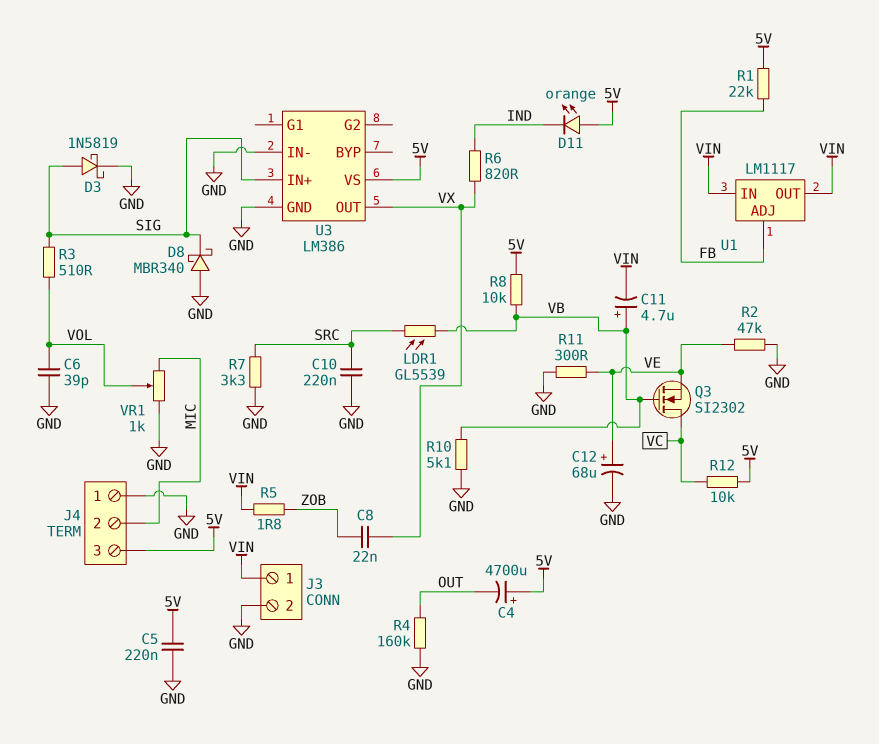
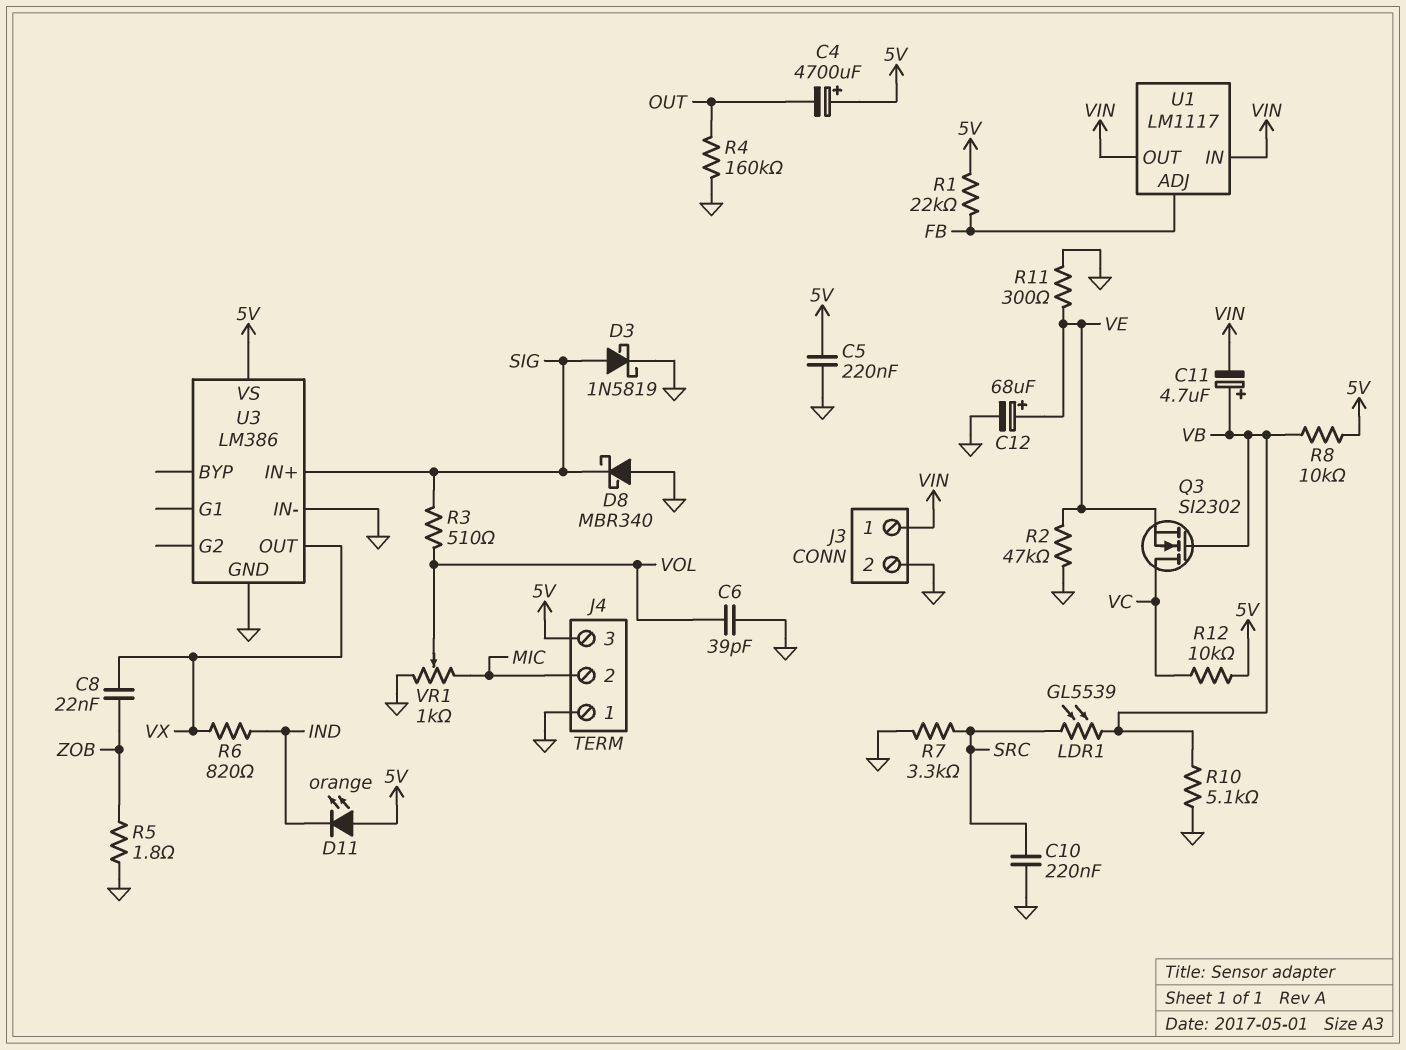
R5: 1.8 (VIN, ZOB) -> 1.8 (GND, ZOB)

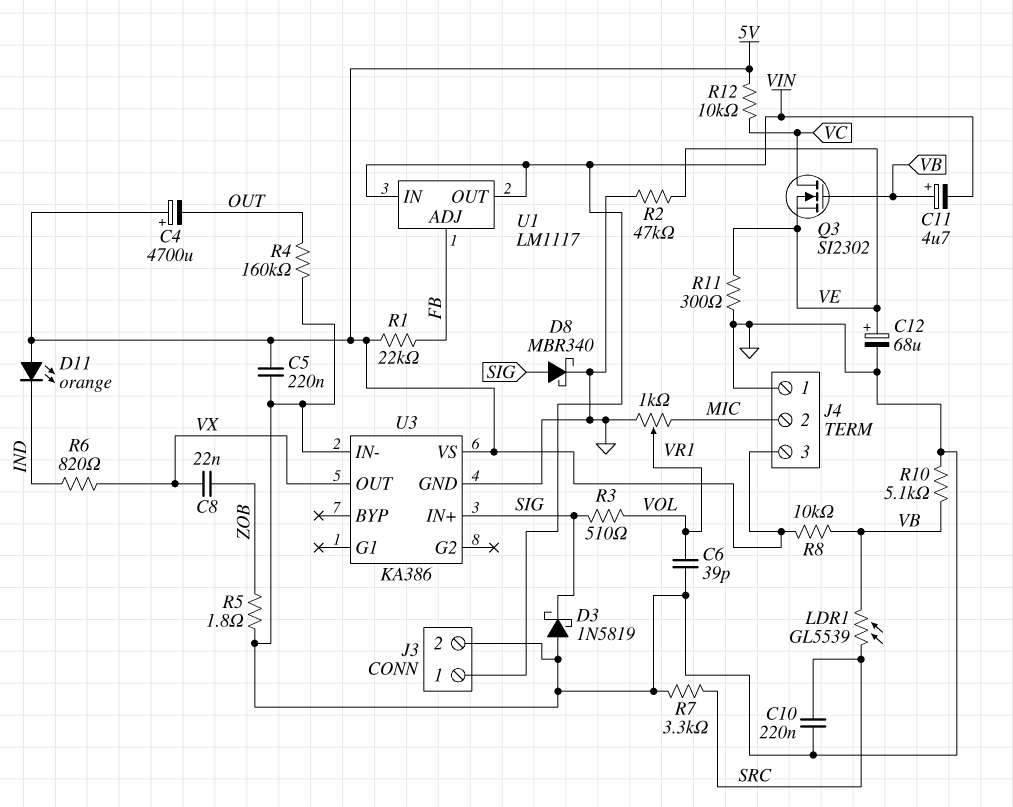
D3: schottky 1N5819 (A SIG, K GND) -> schottky 1N5819 (A GND, K SIG)
D8: schottky MBR340 (A GND, K SIG) -> schottky MBR340 (A SIG, K GND)
U3: LM386 -> KA386

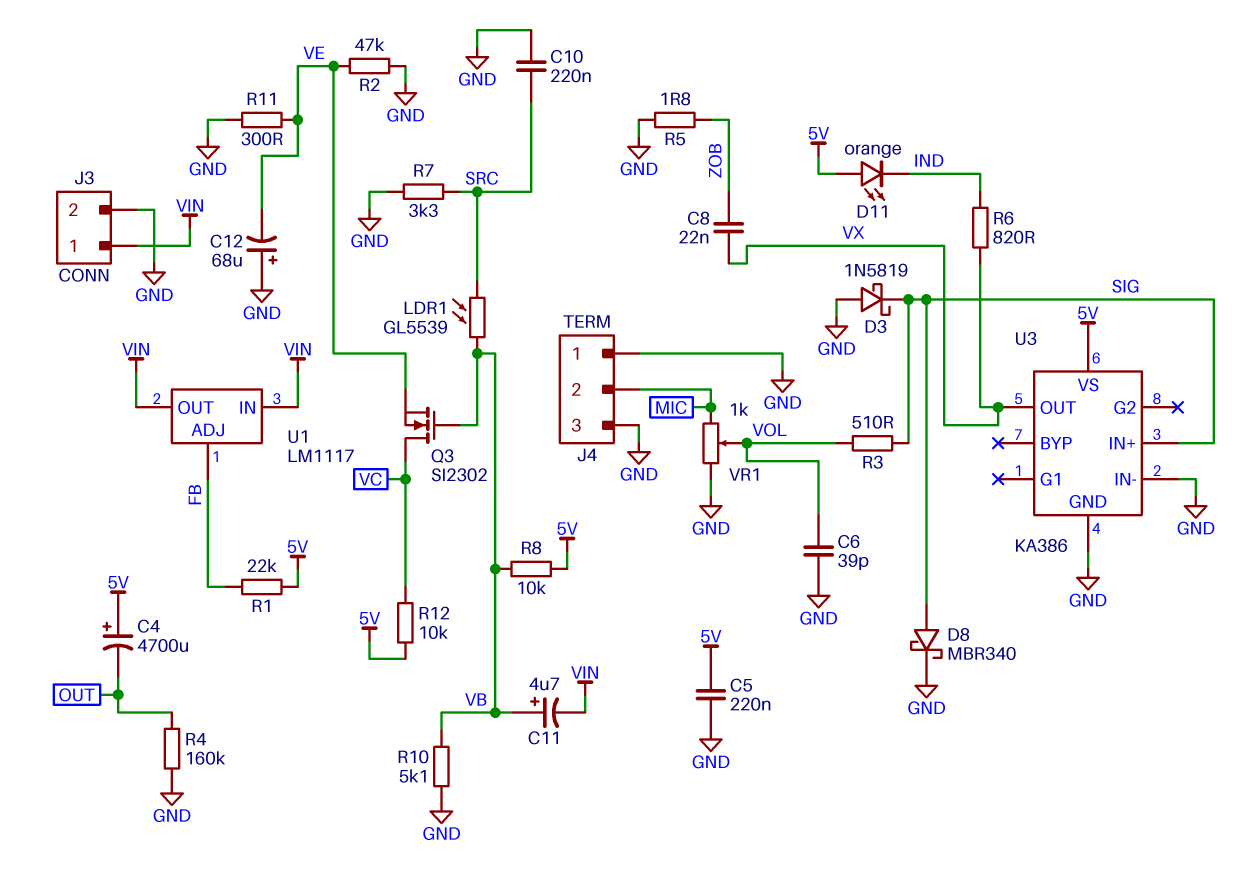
C12: 68uF (plus VE, minus GND) -> 68uF (plus GND, minus VE)
J4 pin 3: 5V -> GND

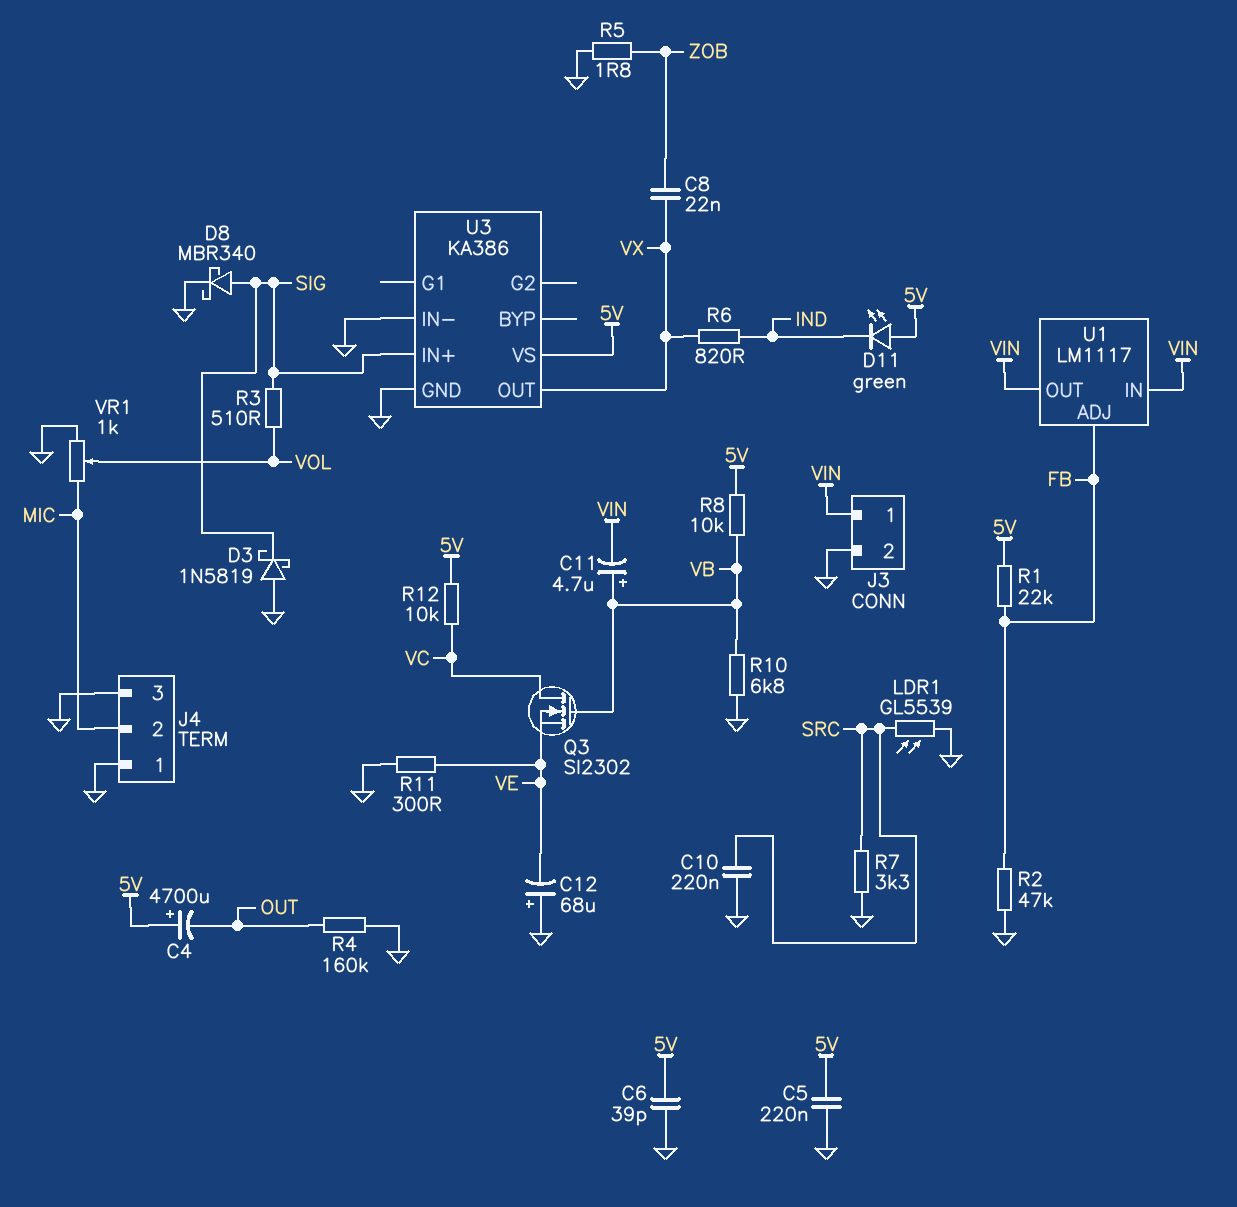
C6: 39pF (GND, VOL) -> 39pF (5V, GND)
D11: LED orange (A 5V, K IND) -> LED green (A 5V, K IND)
LDR1: GL5539 (SRC, VB) -> GL5539 (GND, SRC)
R2: 47k (GND, VE) -> 47k (FB, GND)
R10: 5.1k (GND, VB) -> 6.8k (GND, VB)

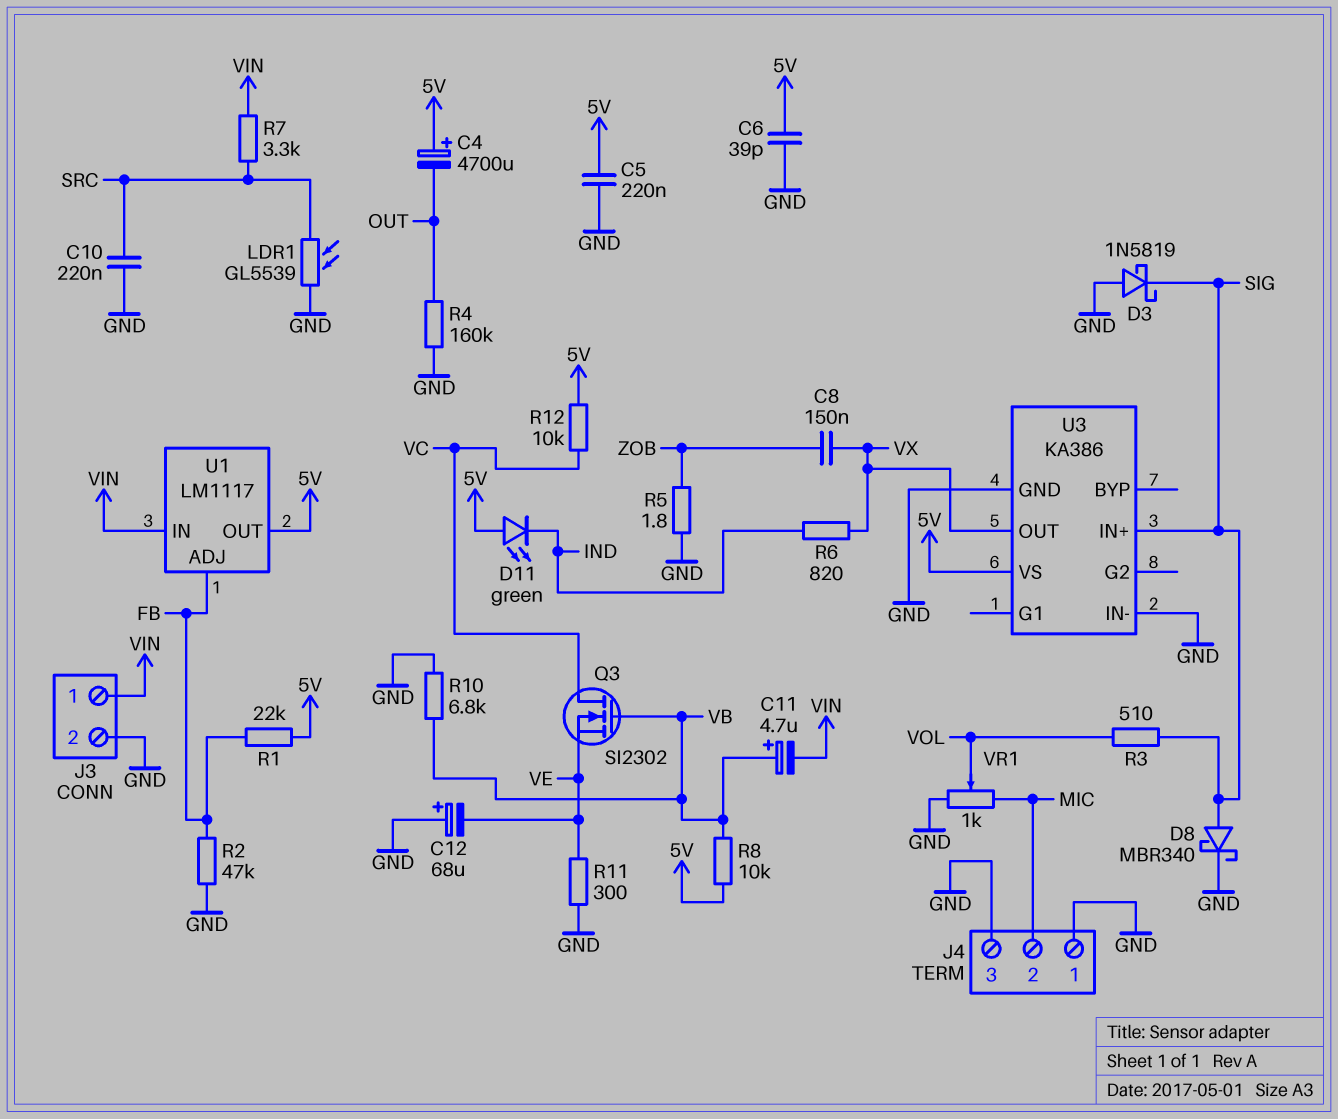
C8: 22nF (VX, ZOB) -> 150nF (VX, ZOB)
R7: 3.3k (GND, SRC) -> 3.3k (SRC, VIN)
U1 pin OUT: VIN -> 5V

